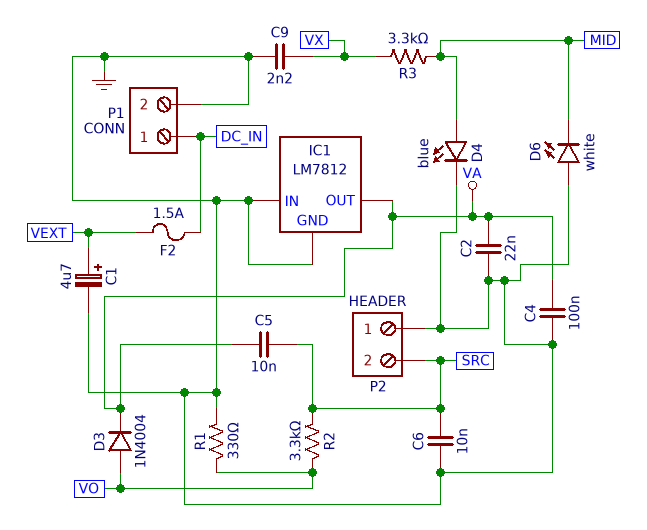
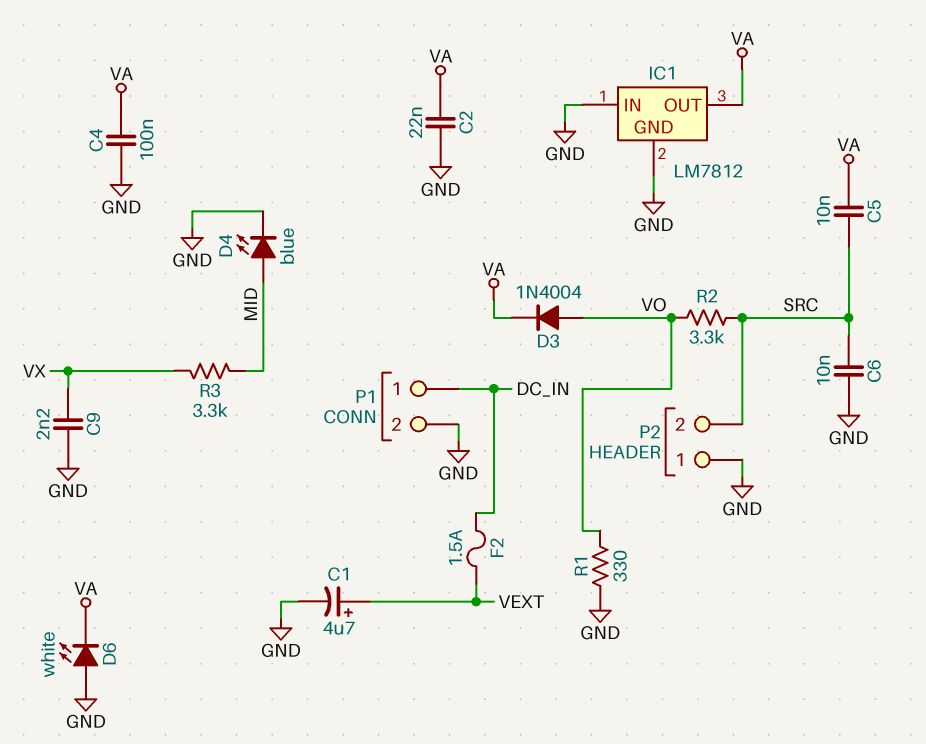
D6: LED white (A GND, K MID) -> LED white (A GND, K VA)

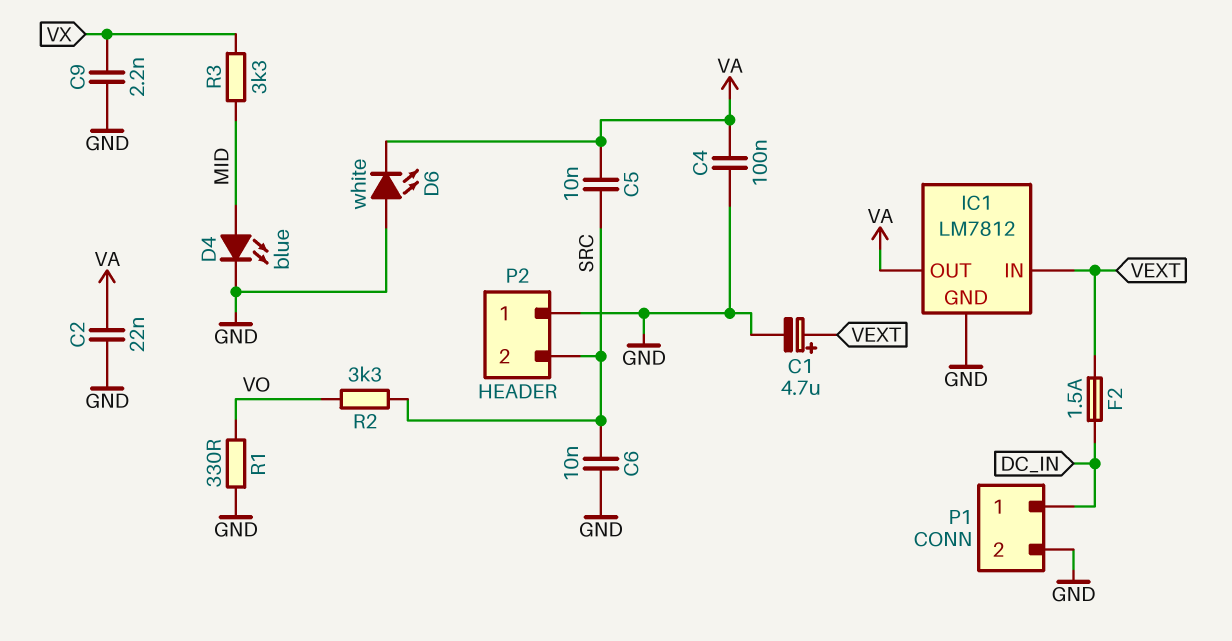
D3: diode 1N4004 (A VO, K VA) -> none
IC1 pin IN: GND -> VEXT

